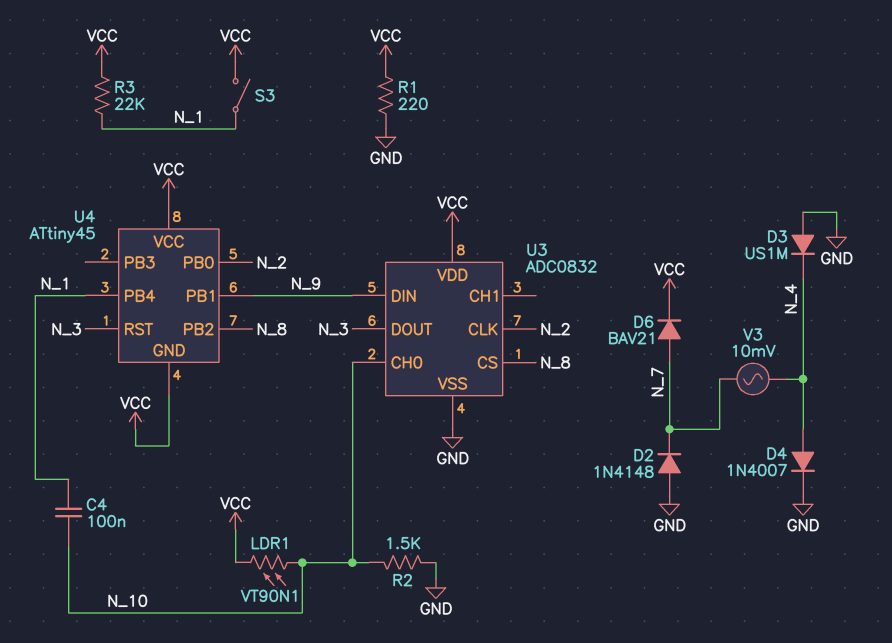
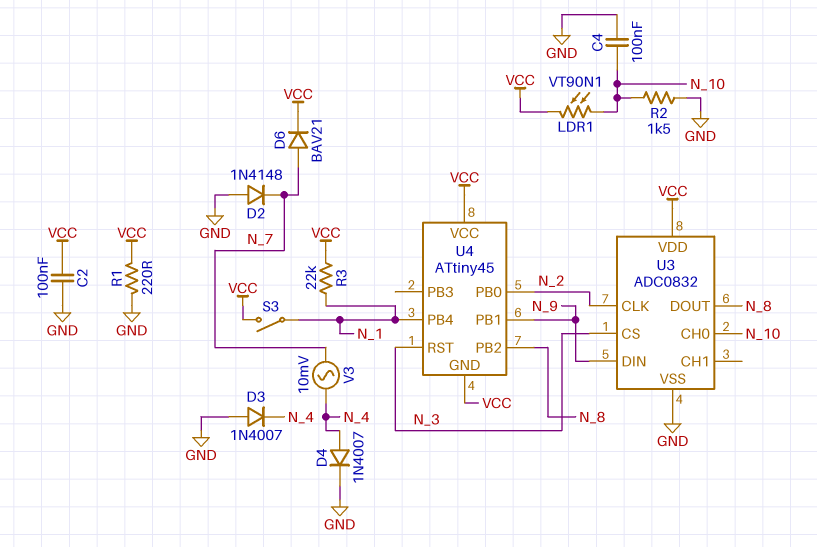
C2: none -> 100nF (GND, VCC)
C4: 100nF (N_1, N_10) -> 100nF (GND, N_10)
D3: diode US1M (A GND, K N_4) -> diode 1N4007 (A GND, K N_4)
U3 pin CS: N_8 -> N_3
U3 pin DOUT: N_3 -> N_8

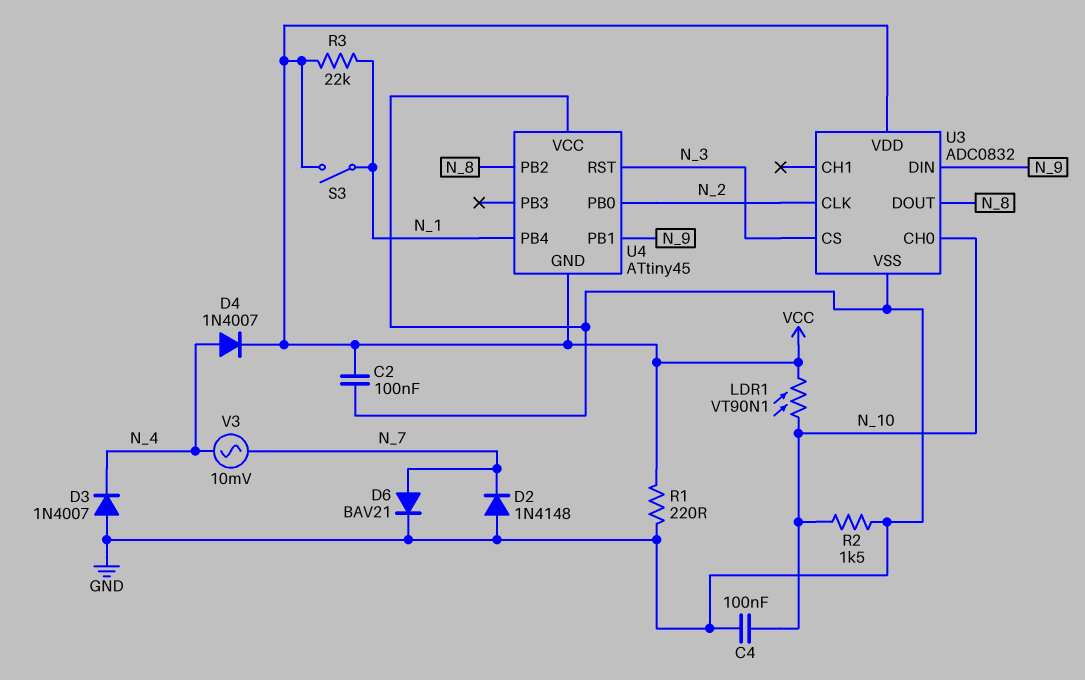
D4: diode 1N4007 (A N_4, K GND) -> diode 1N4007 (A N_4, K VCC)
D6: diode BAV21 (A N_7, K VCC) -> diode BAV21 (A N_7, K GND)
U4 pin VCC: VCC -> GND

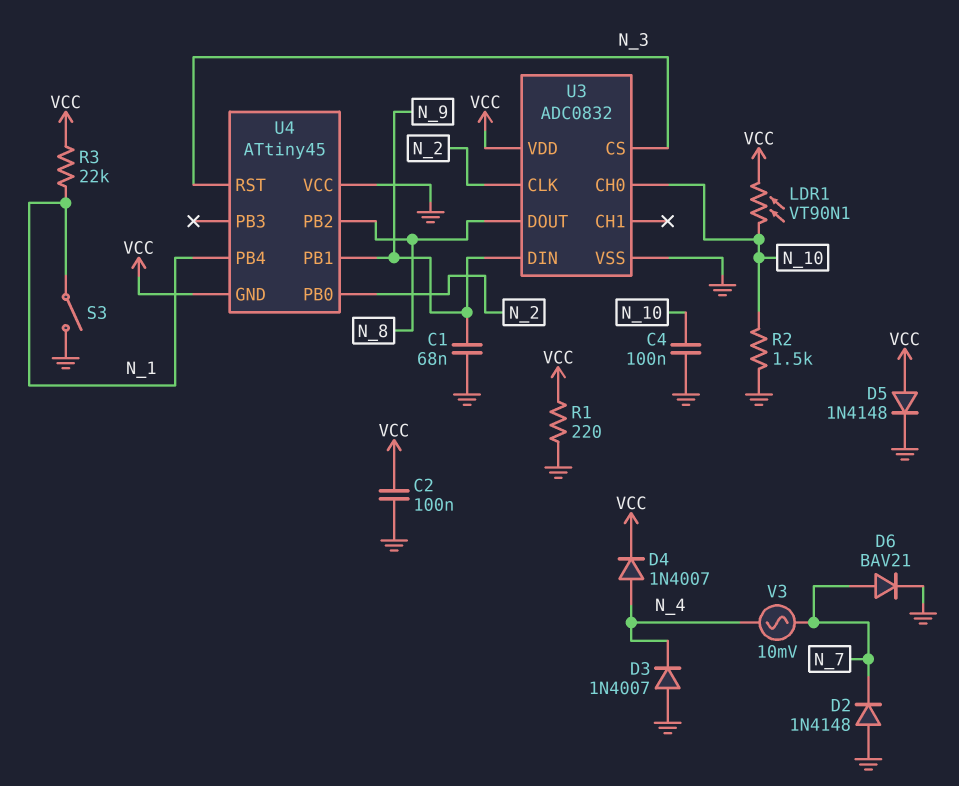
C1: none -> 68nF (GND, N_9)
D5: none -> diode 1N4148 (A VCC, K GND)
S3: switch (N_1, VCC) -> switch (GND, N_1)

